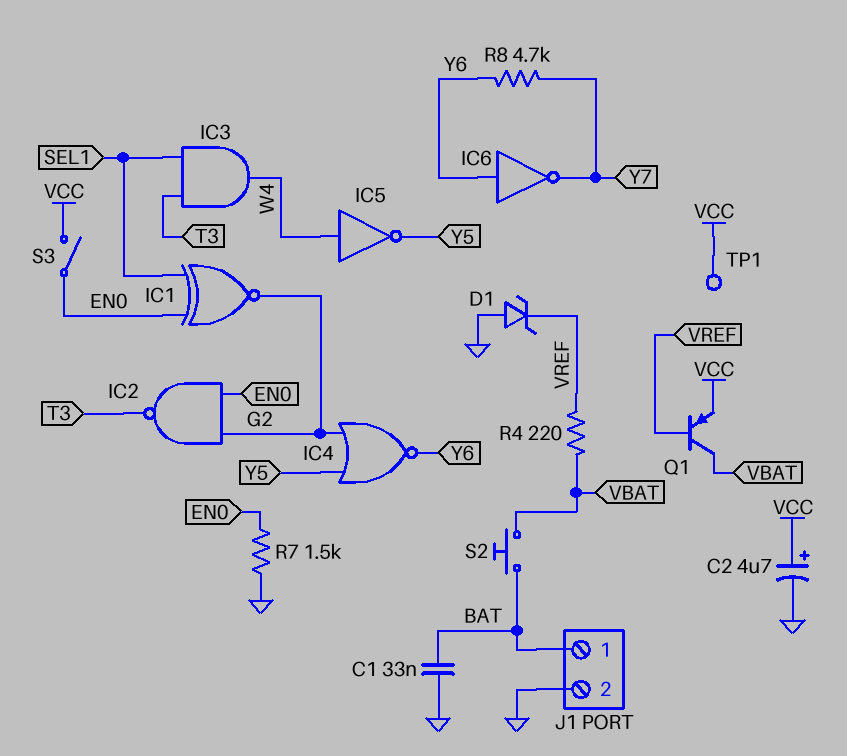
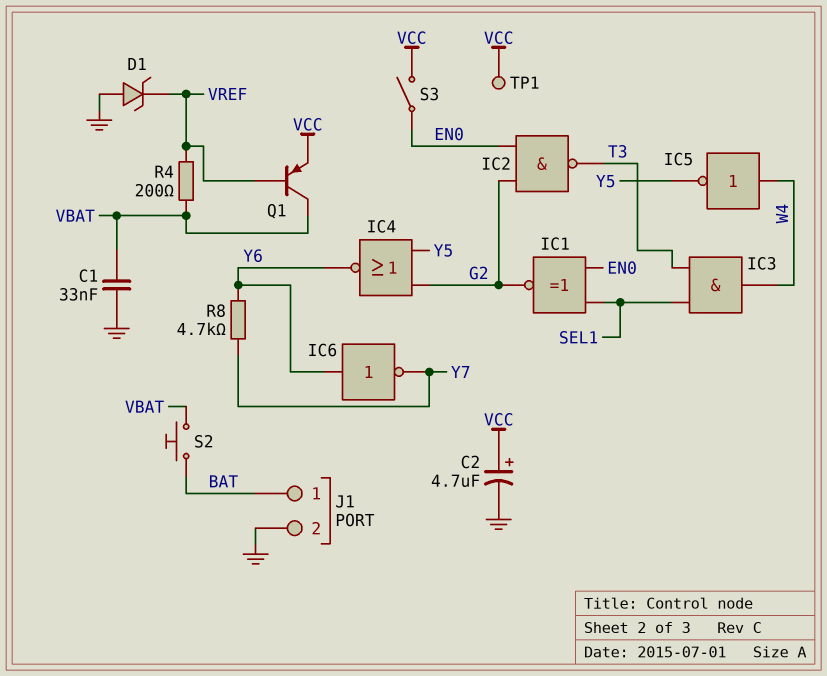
C1: 33nF (BAT, GND) -> 33nF (GND, VBAT)
R4: 220 (VBAT, VREF) -> 200 (VBAT, VREF)
R7: 1.5k (EN0, GND) -> none

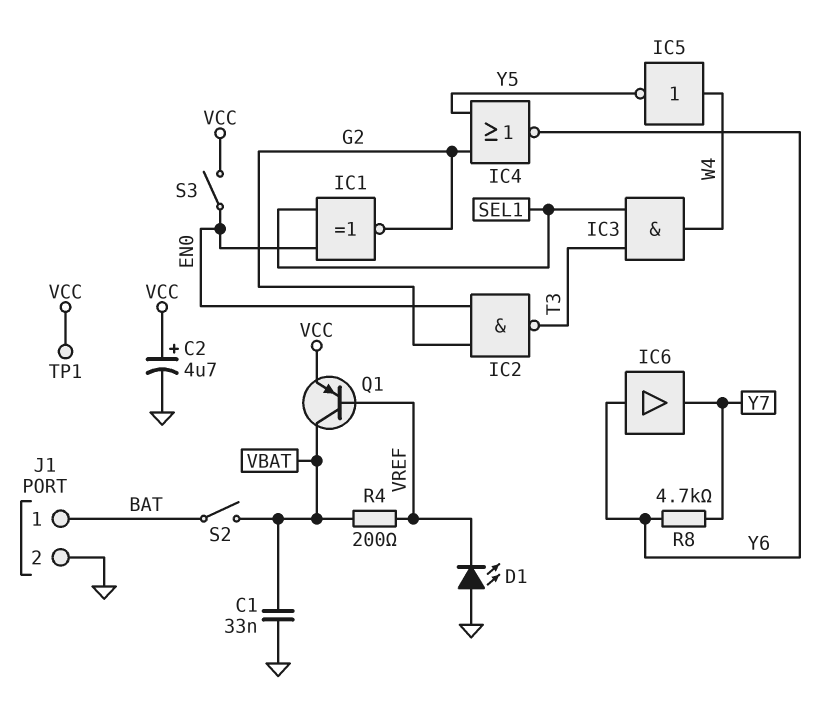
D1: zener (A GND, K VREF) -> LED (A GND, K VREF)
IC6: NOT (in Y6, out Y7) -> buffer (in Y6, out Y7)
S2: button (BAT, VBAT) -> switch (BAT, VBAT)

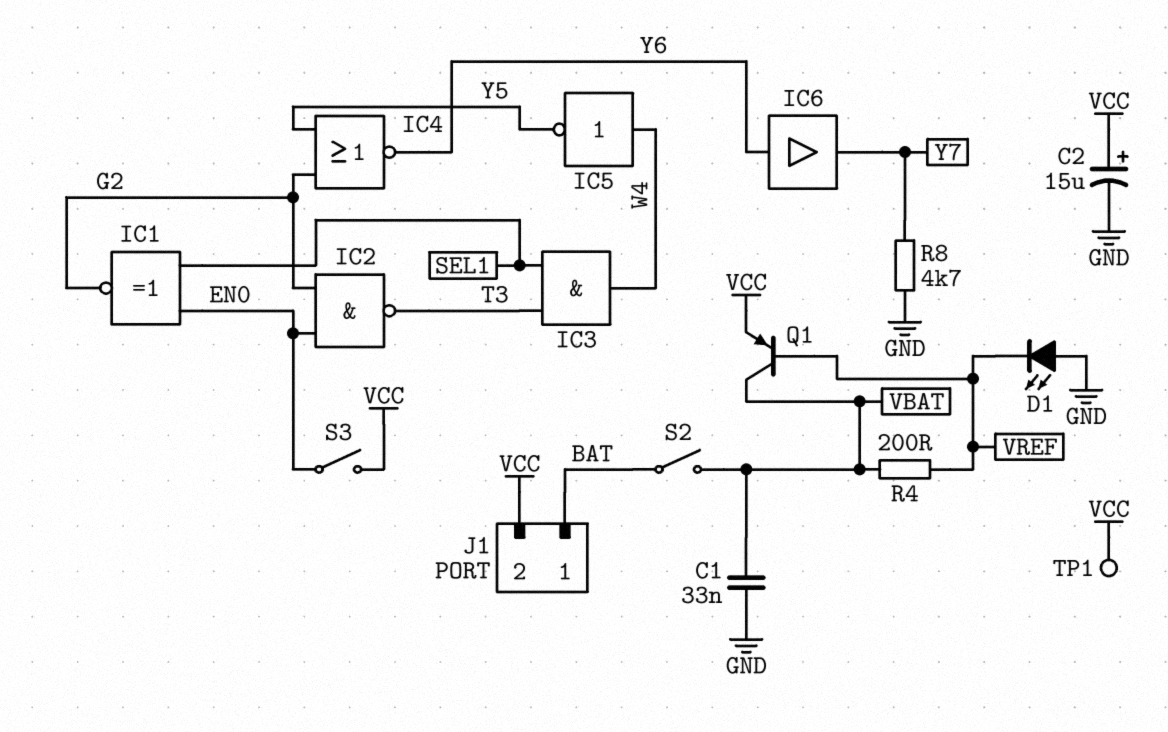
C2: 4.7uF (plus VCC, minus GND) -> 15uF (plus VCC, minus GND)
J1 pin 2: GND -> VCC
R8: 4.7k (Y6, Y7) -> 4.7k (GND, Y7)

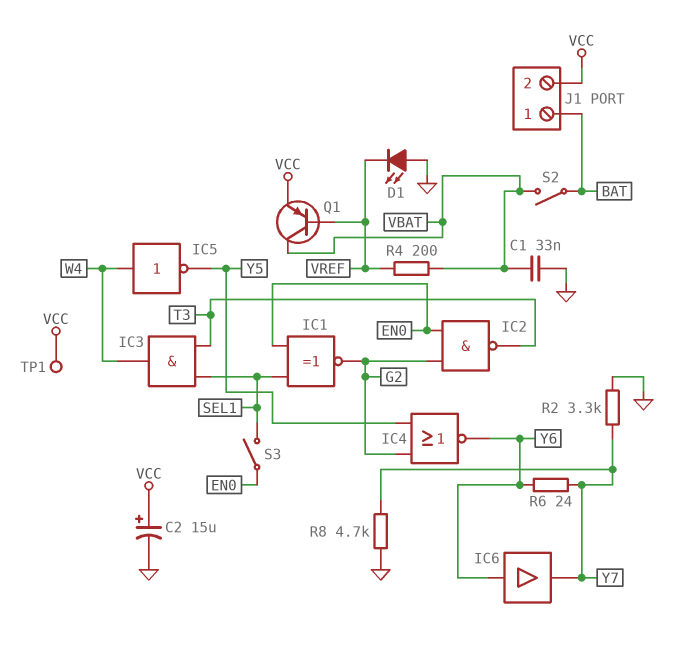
R2: none -> 3.3k (GND, Y7)
R6: none -> 24 (Y6, Y7)
S3: switch (EN0, VCC) -> switch (EN0, SEL1)

